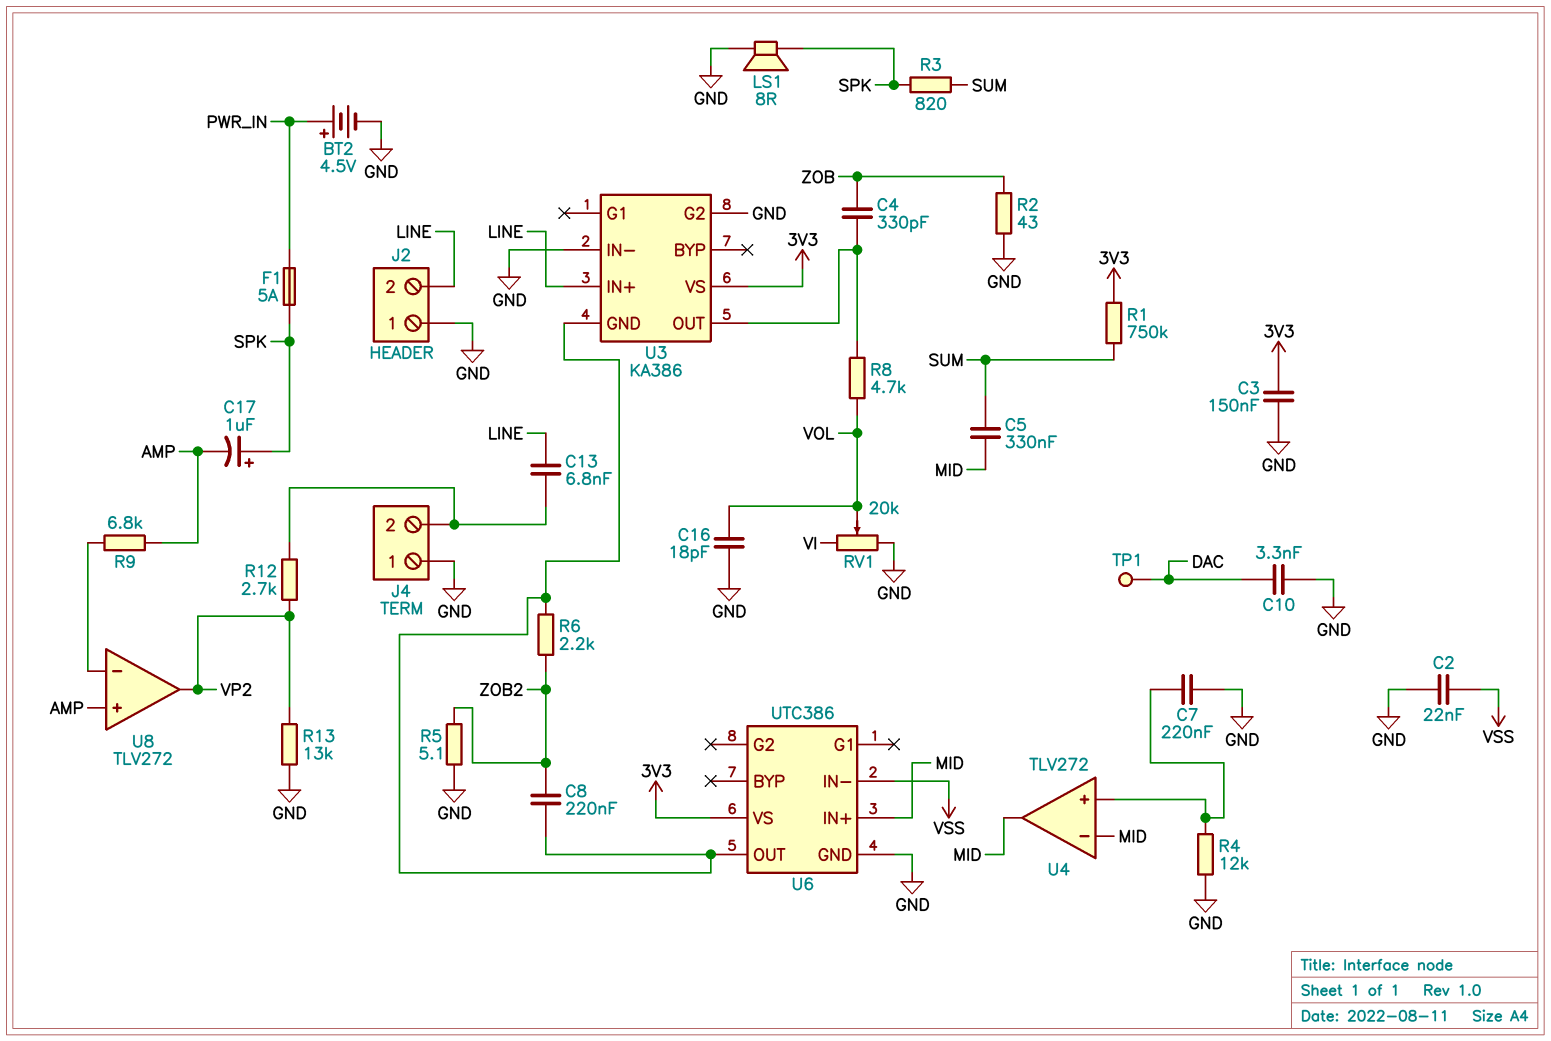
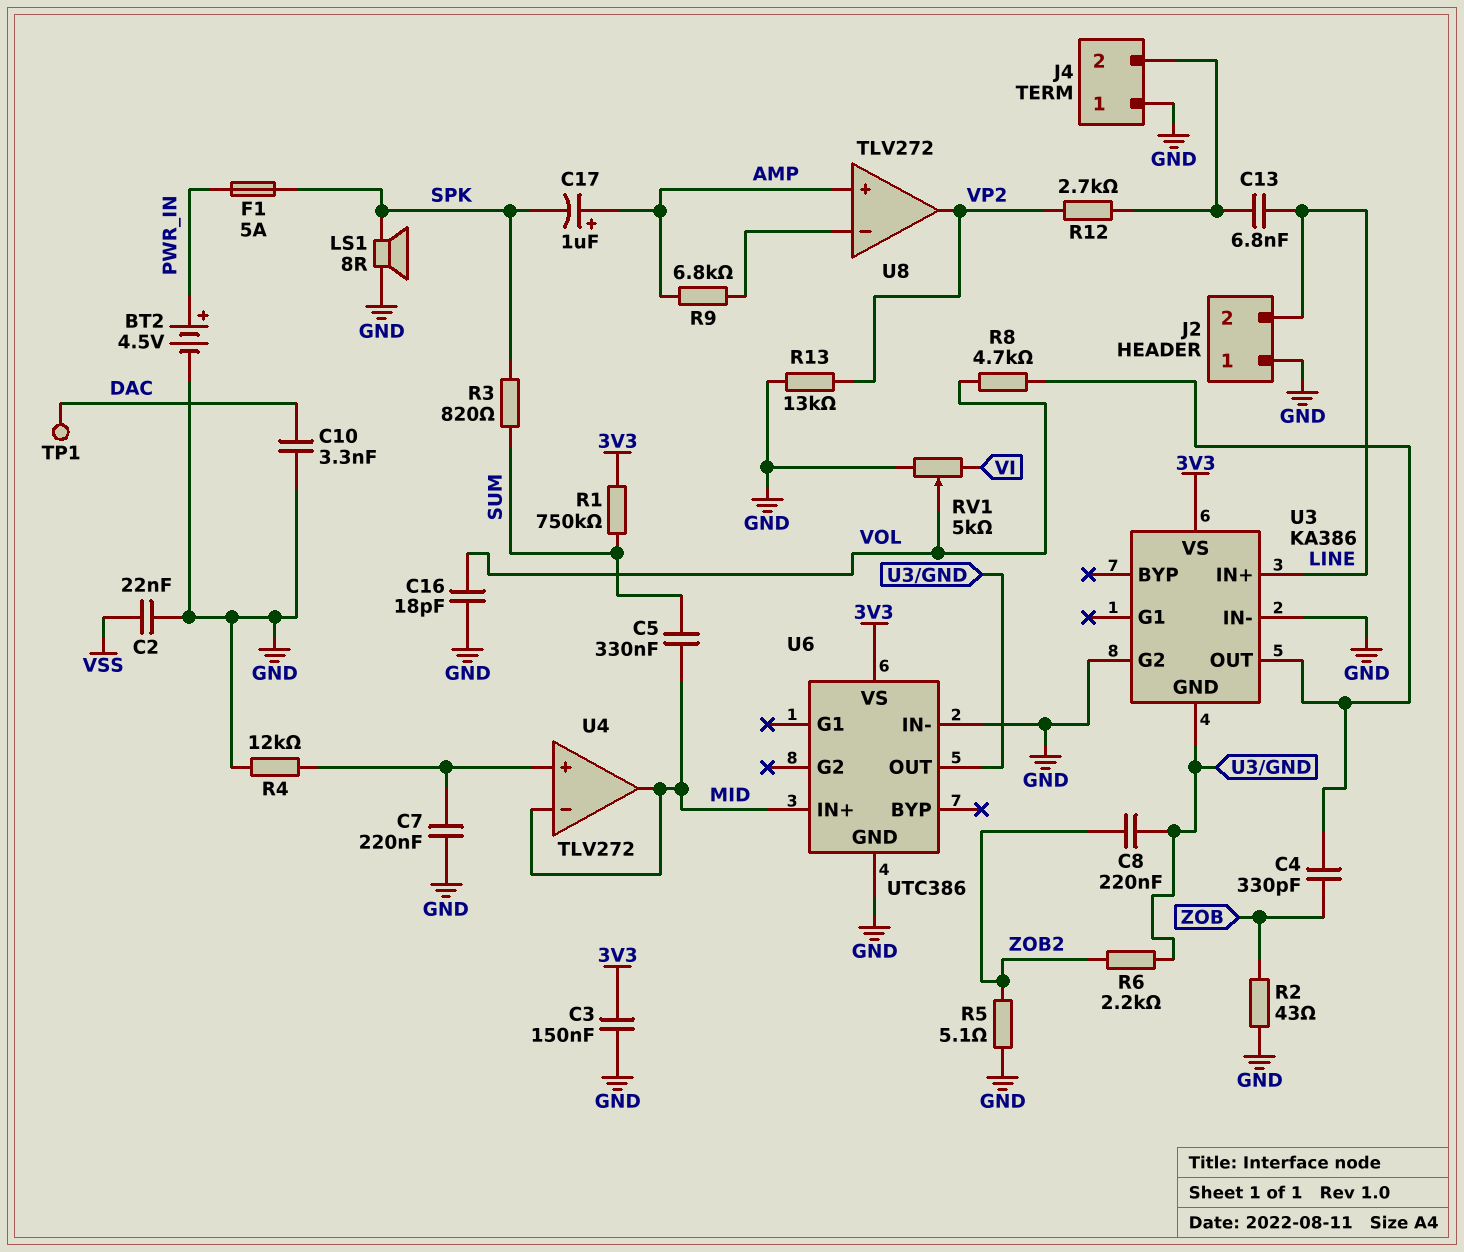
C17: 1uF (plus SPK, minus AMP) -> 1uF (plus AMP, minus SPK)
RV1: 20k (GND, VI, wiper VOL) -> 5k (GND, VI, wiper VOL)
U6 pin IN-: VSS -> GND

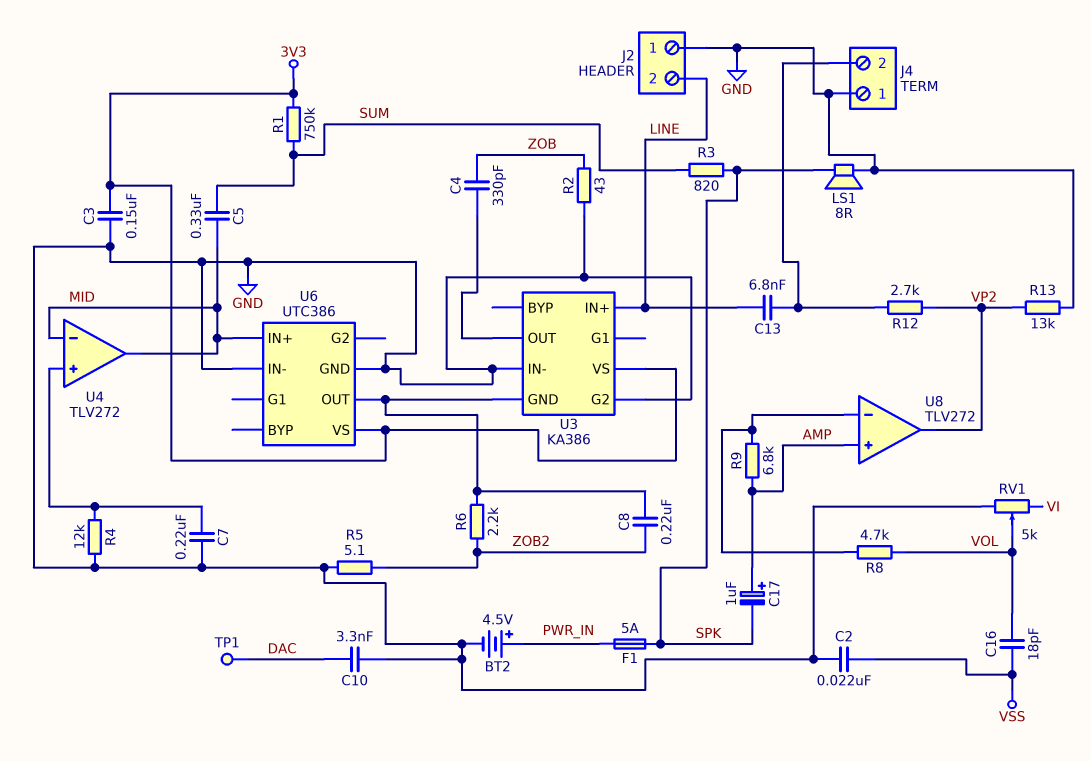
C16: 18pF (GND, VOL) -> 18pF (VOL, VSS)
R8: 4.7k (U3/OUT, VOL) -> 4.7k (U8/in-, VOL)

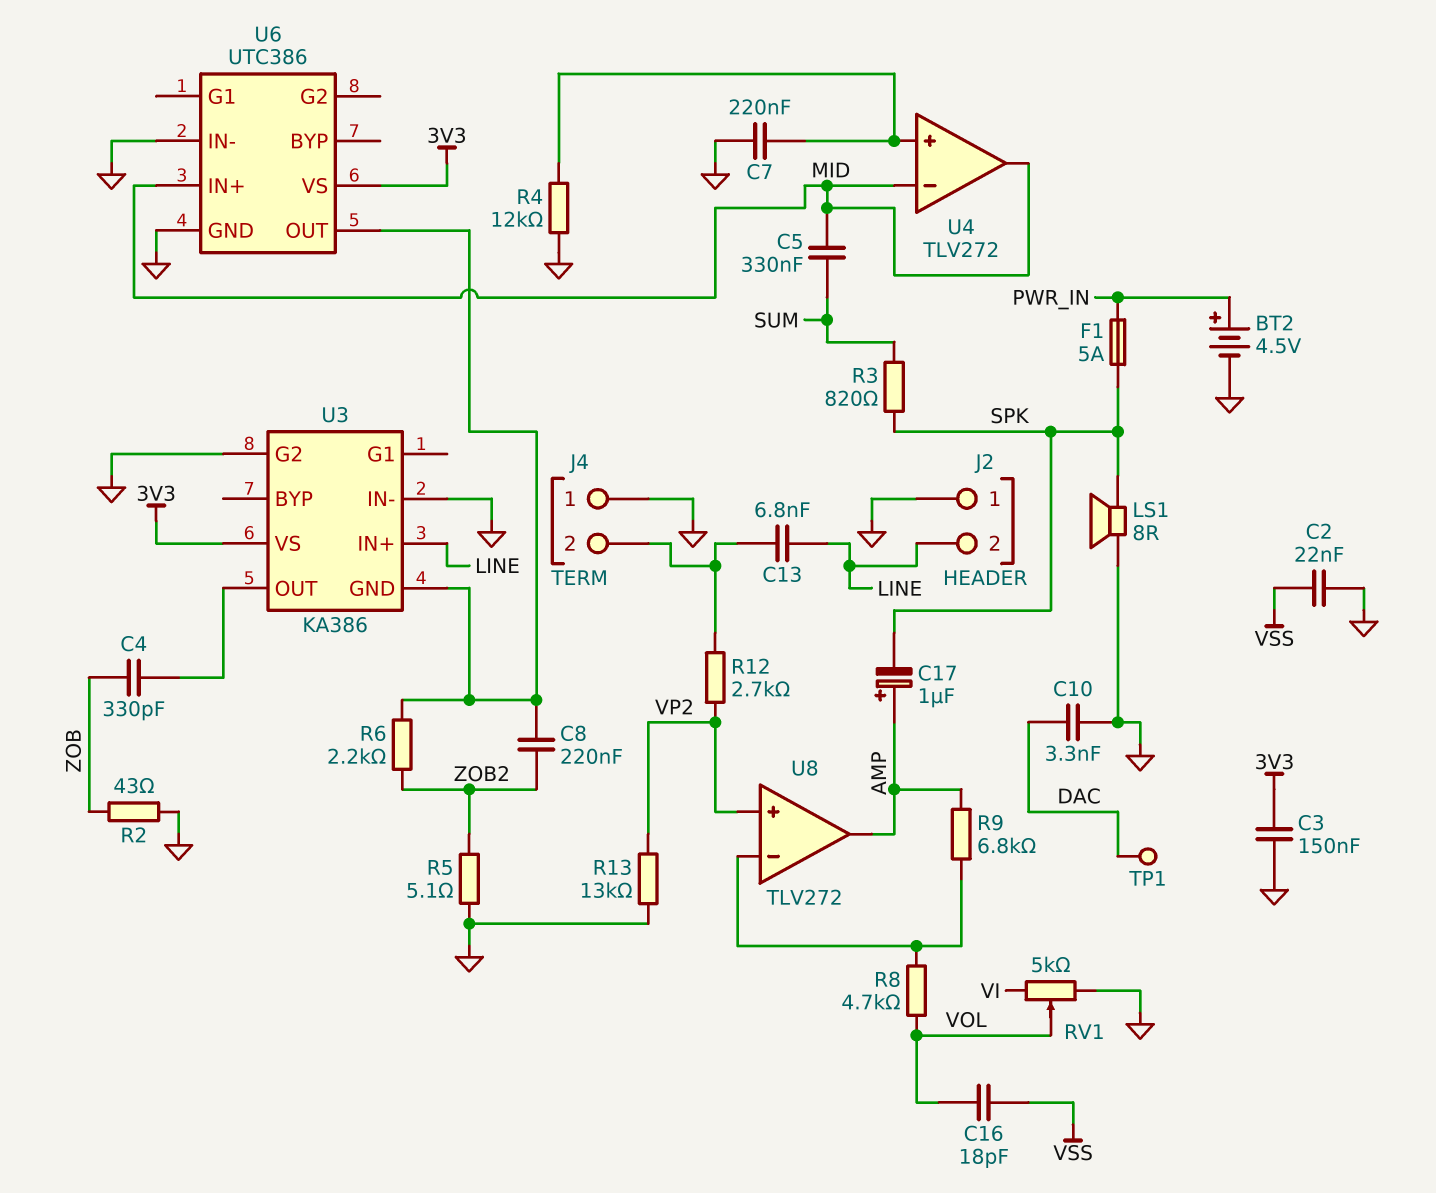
R1: 750k (3V3, SUM) -> none
U8 pin in+: AMP -> VP2
U8 pin out: VP2 -> AMP

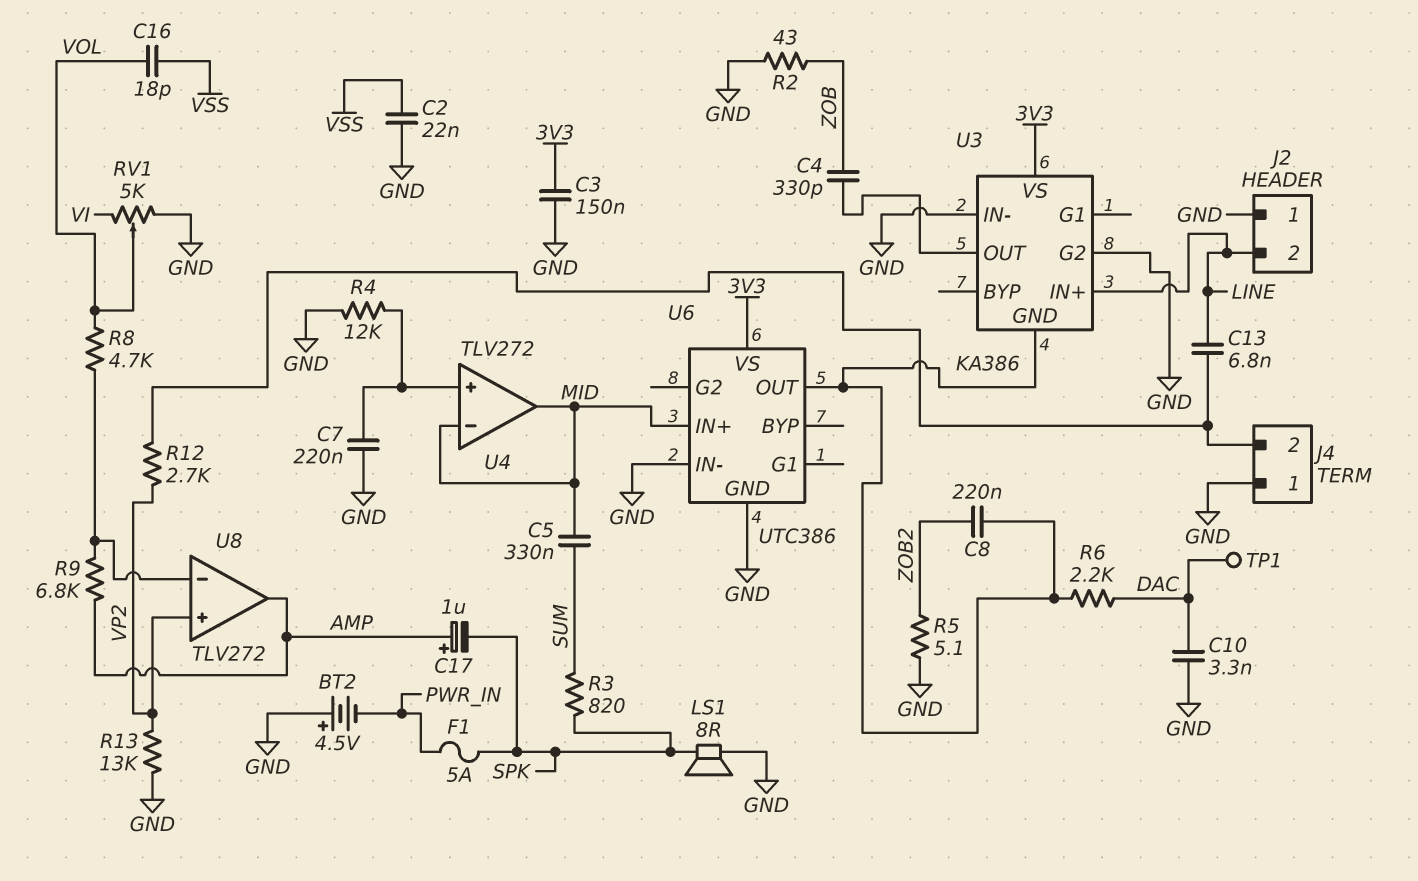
BT2: 4.5V (plus PWR_IN, minus GND) -> 4.5V (plus GND, minus PWR_IN)
R6: 2.2k (U3/GND, ZOB2) -> 2.2k (DAC, U3/GND)

